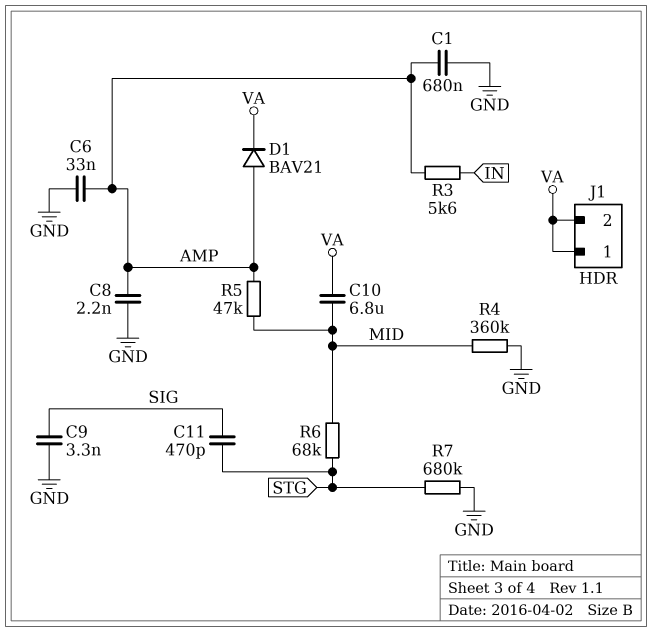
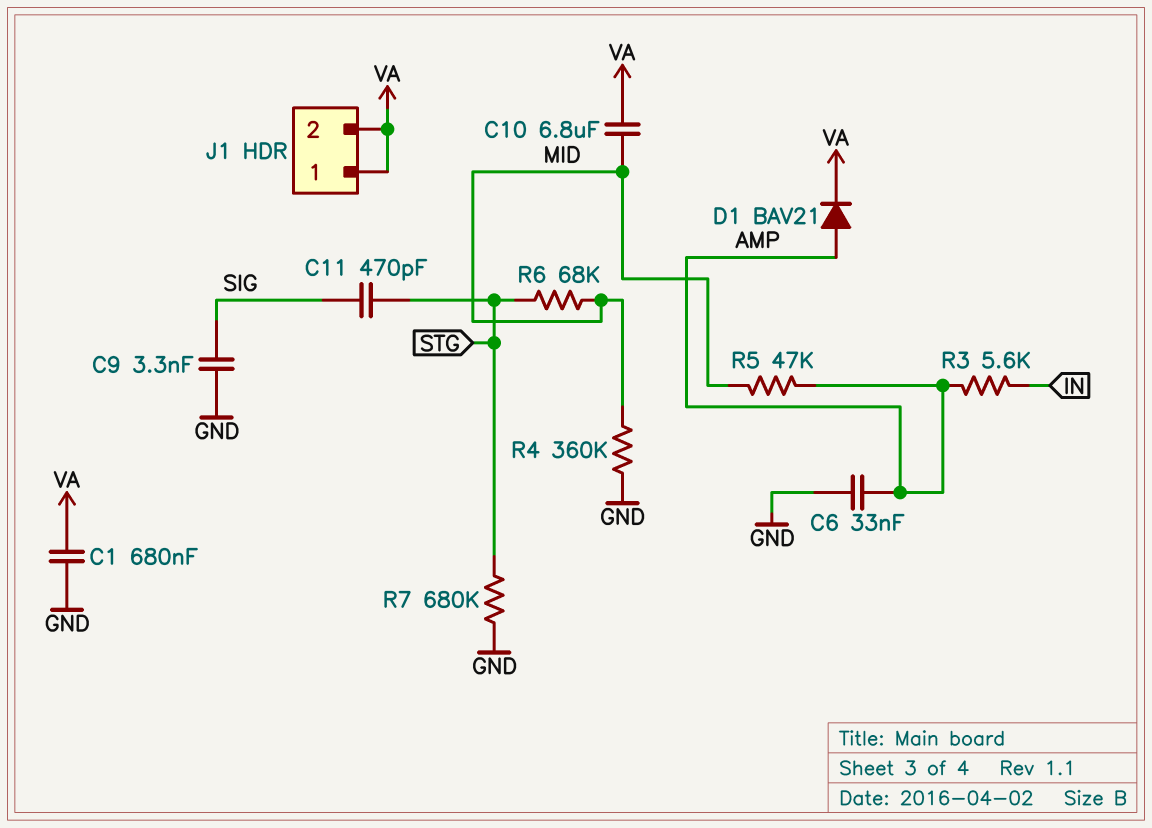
C1: 680nF (AMP, GND) -> 680nF (GND, VA)
C8: 2.2nF (AMP, GND) -> none

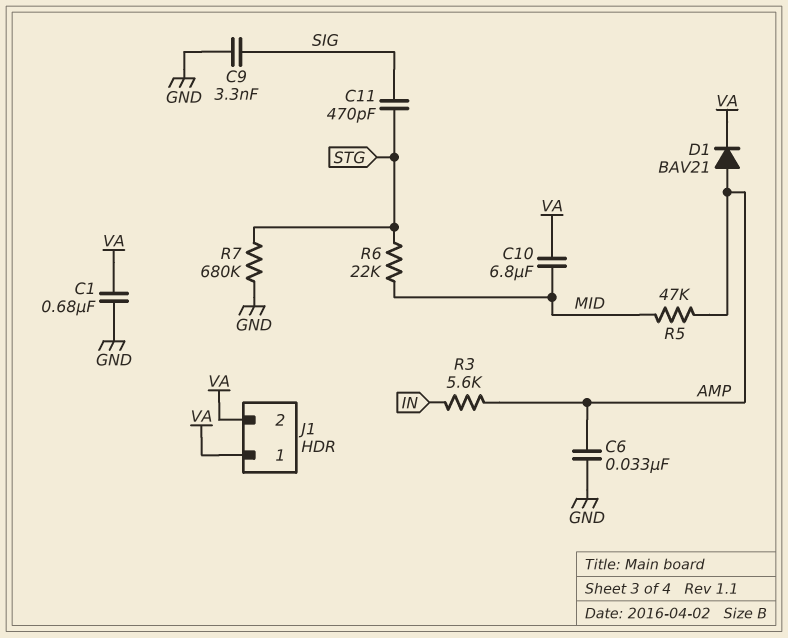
R4: 360k (GND, MID) -> none
R6: 68k (MID, STG) -> 22k (MID, STG)

